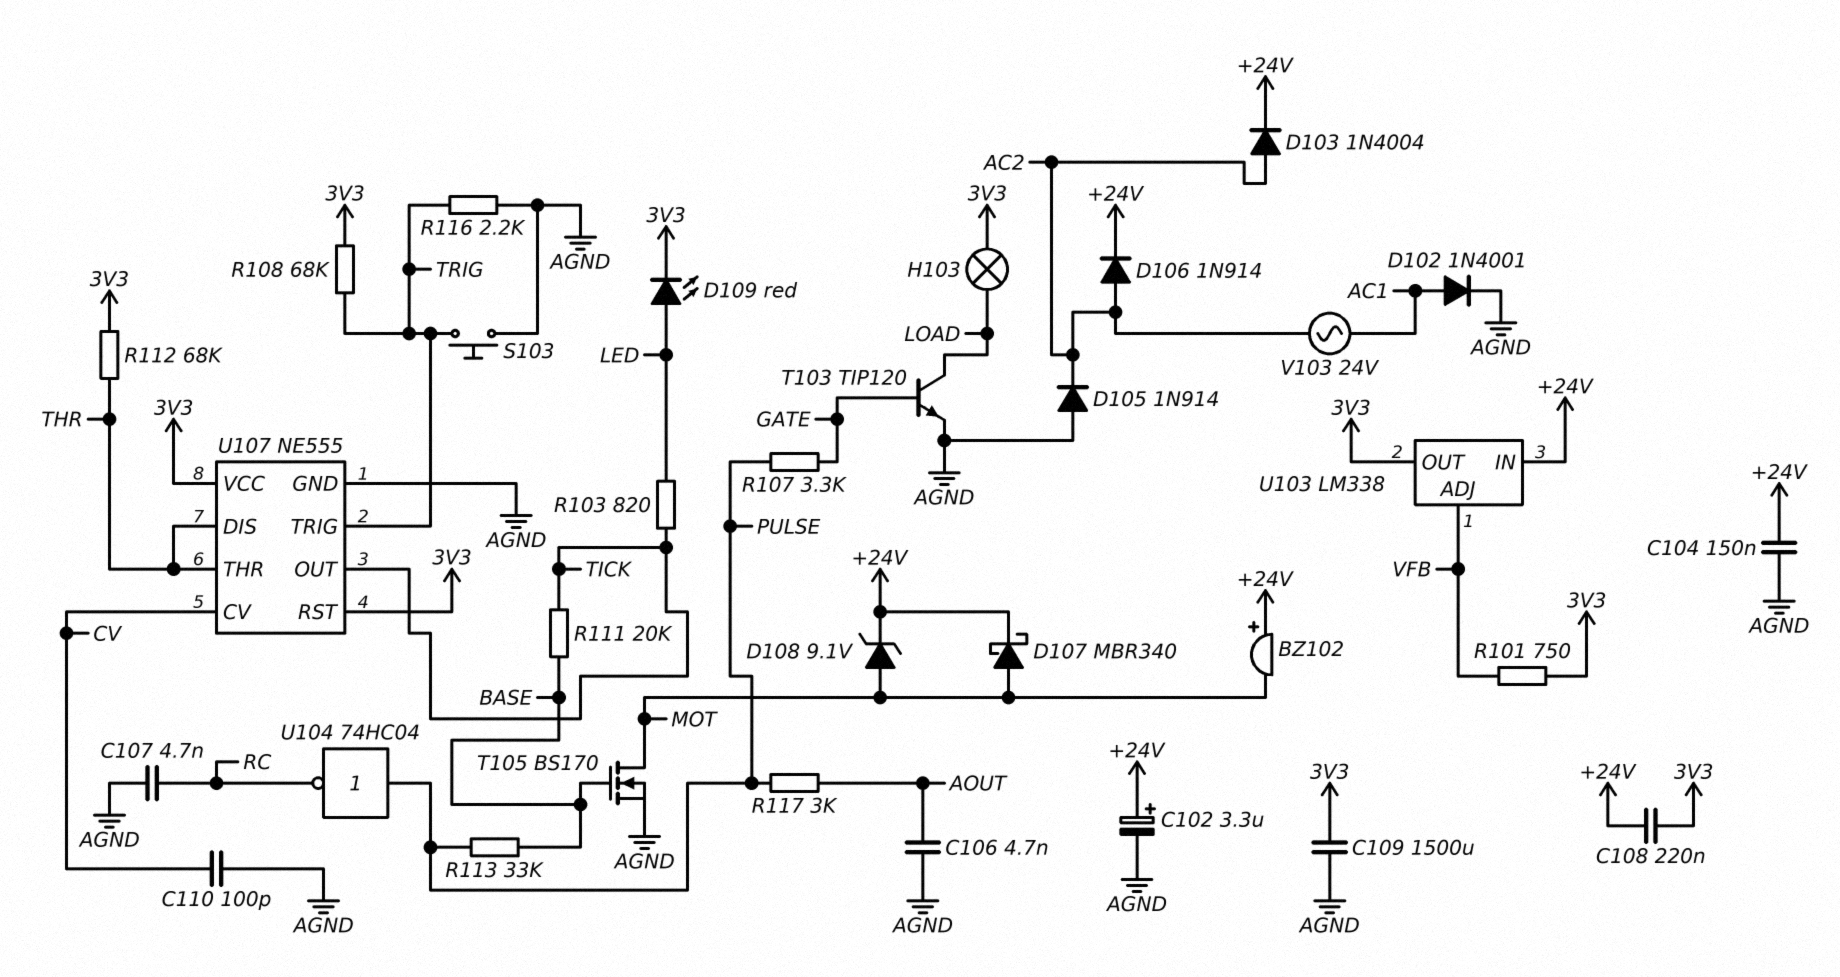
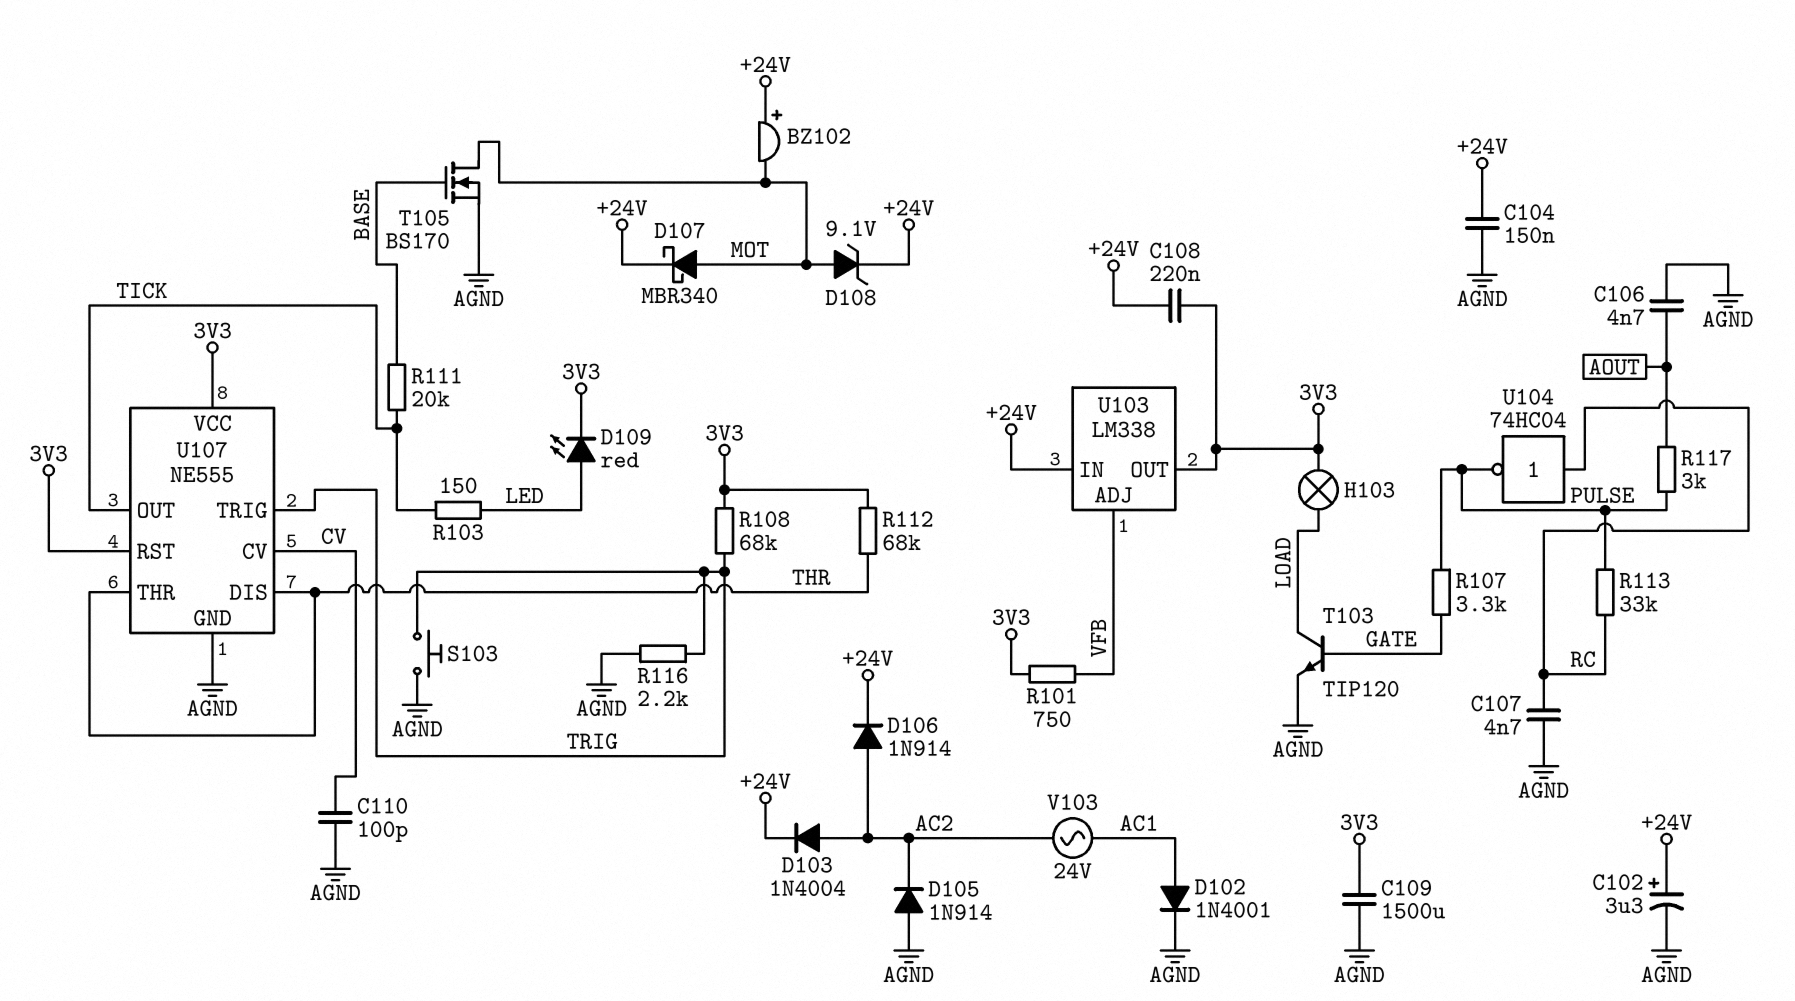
R103: 820 (LED, TICK) -> 150 (LED, TICK)
R113: 33k (BASE, PULSE) -> 33k (PULSE, RC)
U104: NOT 74HC04 (in PULSE, out RC) -> NOT 74HC04 (in RC, out PULSE)

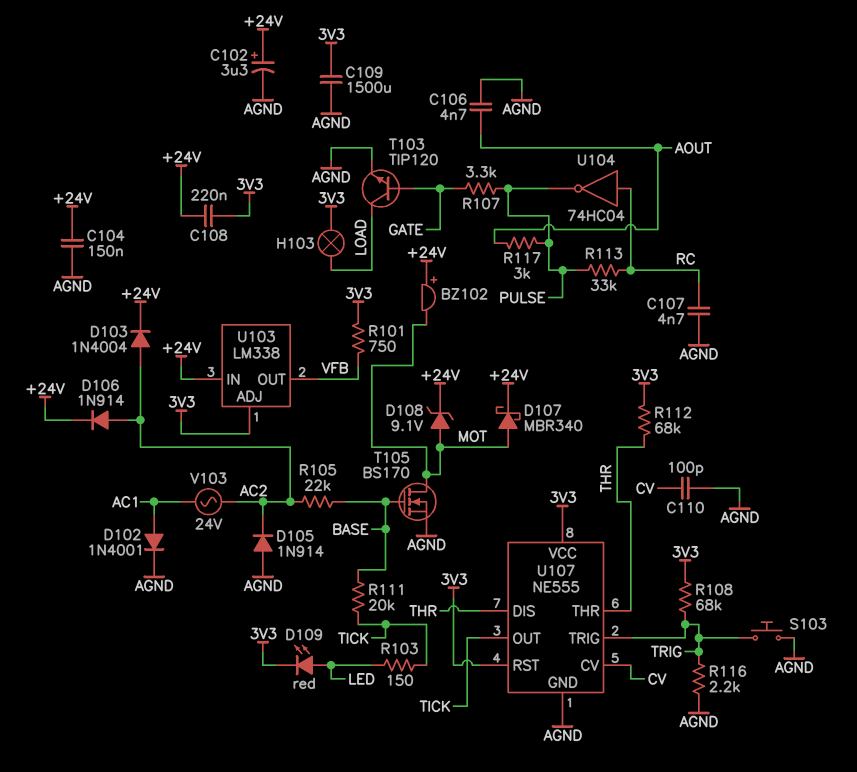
R105: none -> 22k (AC2, BASE)
U103 pin ADJ: VFB -> 3V3
U103 pin OUT: 3V3 -> VFB

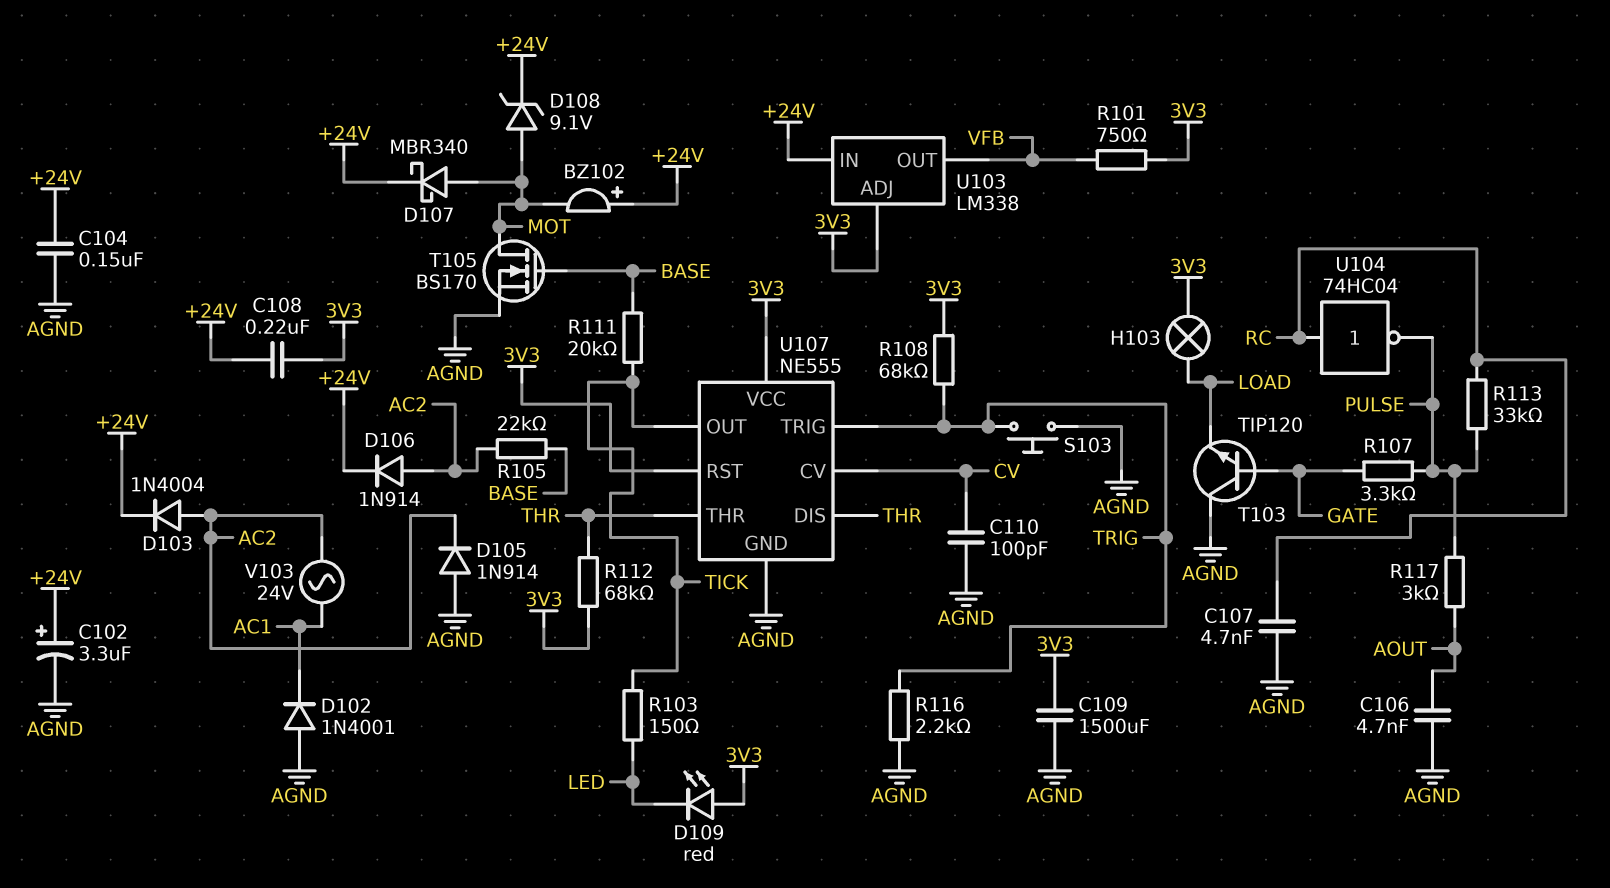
D102: diode 1N4001 (A AC1, K AGND) -> diode 1N4001 (A AGND, K AC1)
D109: LED red (A LED, K 3V3) -> LED red (A 3V3, K LED)
T103: NPN TIP120 (B GATE, C LOAD, E AGND) -> NPN TIP120 (B GATE, C AGND, E LOAD)

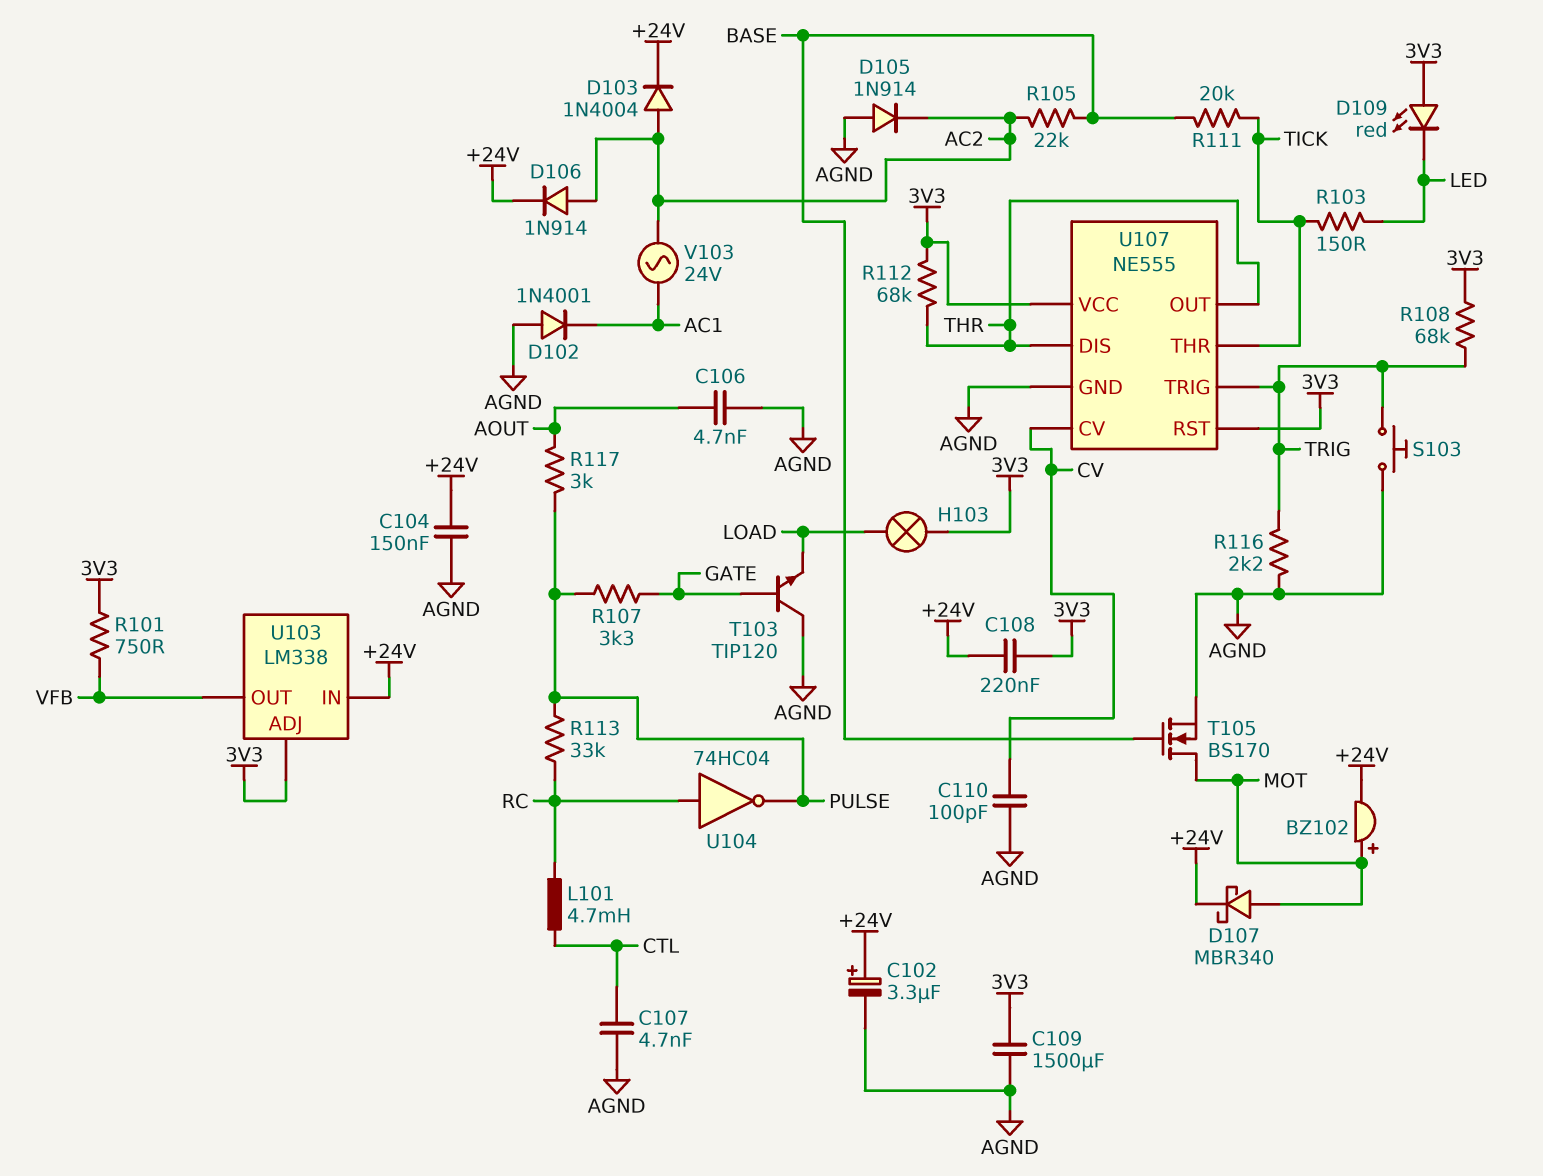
BZ102: buzzer (plus +24V, minus MOT) -> buzzer (plus MOT, minus +24V)
C107: 4.7nF (AGND, RC) -> 4.7nF (AGND, CTL)
D108: zener 9.1V (A MOT, K +24V) -> none
L101: none -> 4.7mH (CTL, RC)
U107 pin OUT: TICK -> THR
U107 pin THR: THR -> TICK

